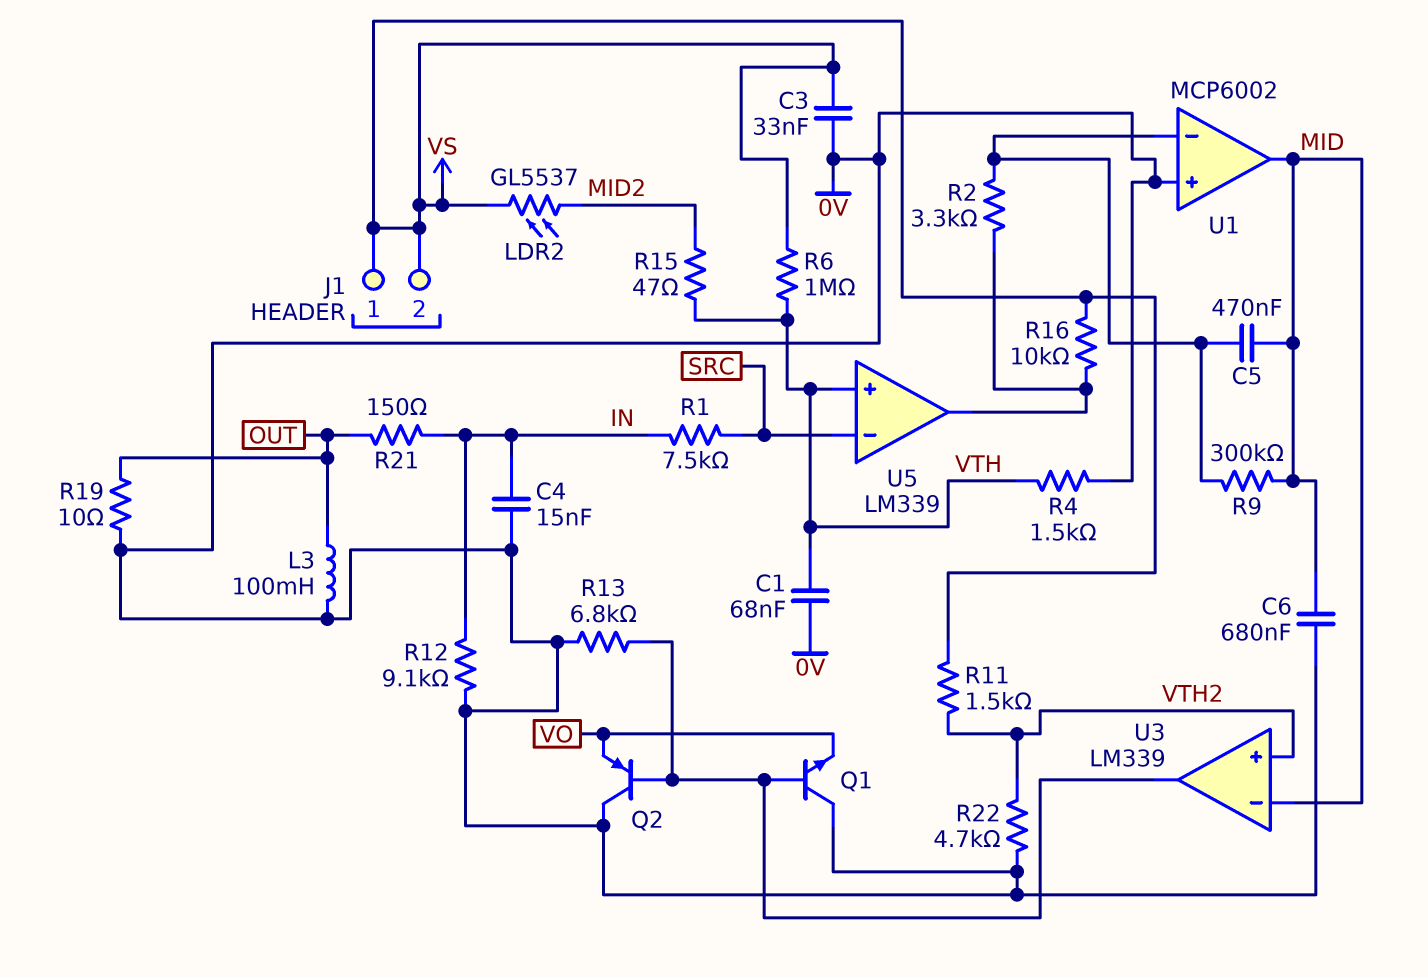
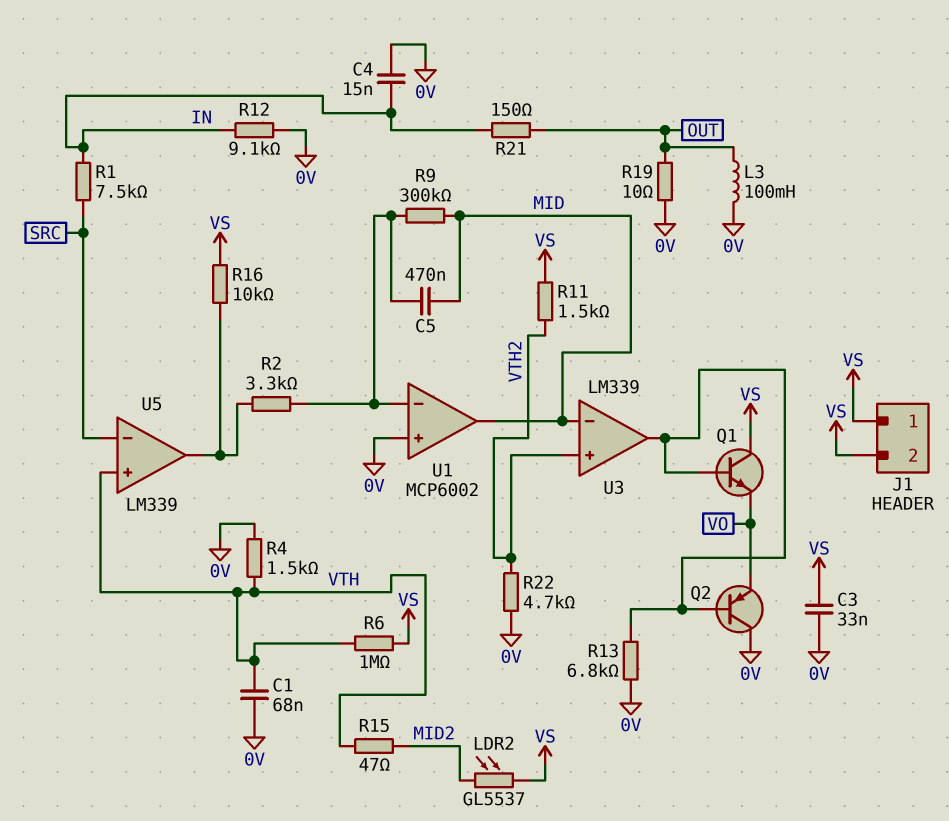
C6: 680nF (0V, MID) -> none
Q1: NPN (B U3/out, C 0V, E VO) -> NPN (B U3/out, C VS, E VO)

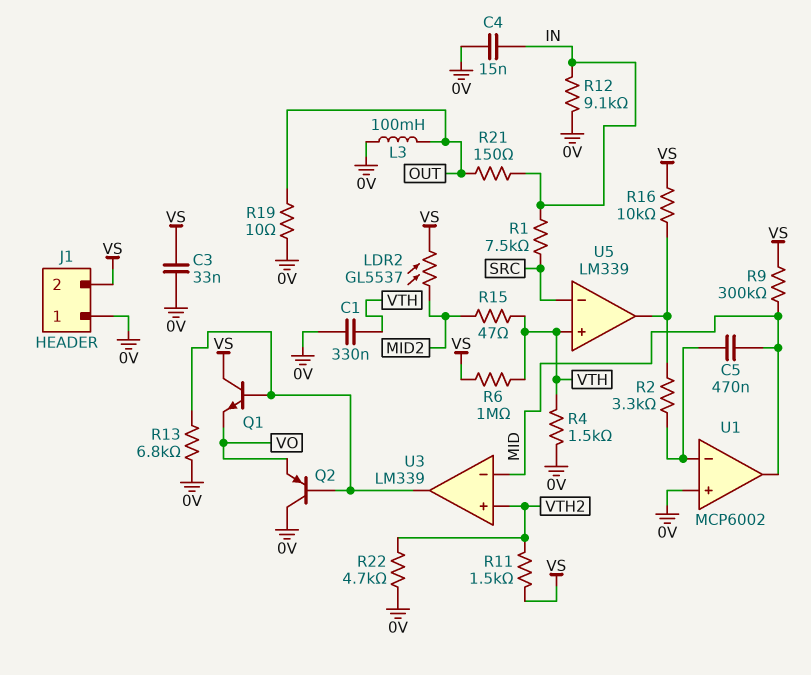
C1: 68nF (0V, VTH) -> 330nF (0V, VTH)
J1 pin 1: VS -> 0V
R9: 300k (MID, U1/in-) -> 300k (MID, VS)

